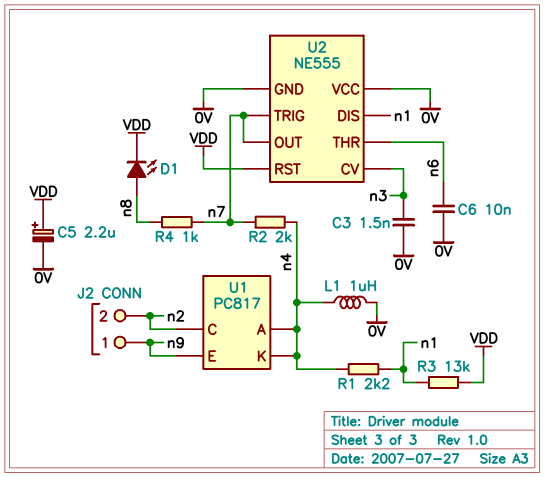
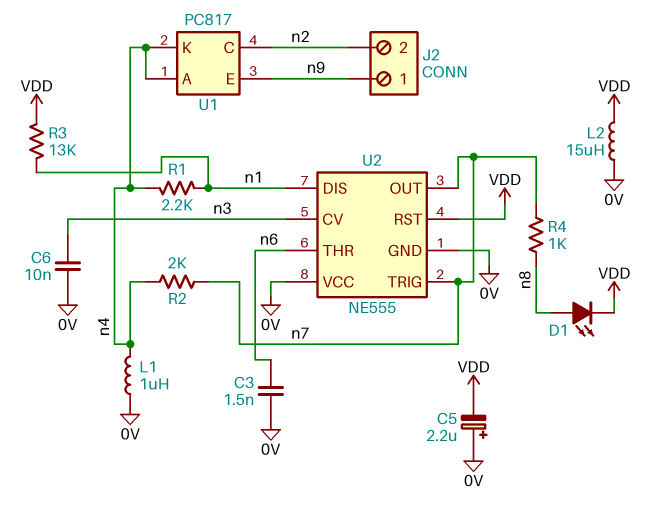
C3: 1.5nF (0V, n3) -> 1.5nF (0V, n6)
C5: 2.2uF (plus VDD, minus 0V) -> 2.2uF (plus 0V, minus VDD)
C6: 10nF (0V, n6) -> 10nF (0V, n3)
L2: none -> 15uH (0V, VDD)

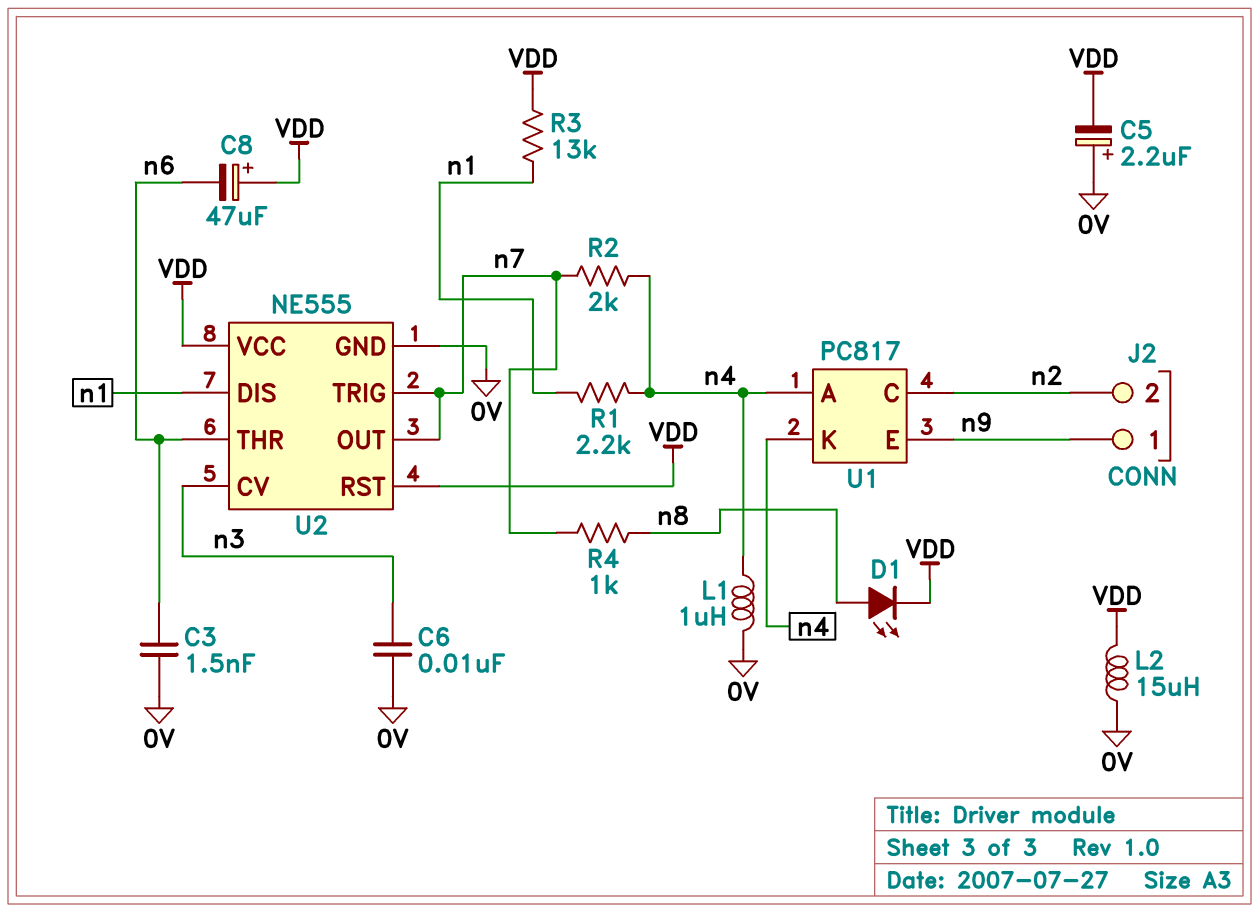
C8: none -> 47uF (plus VDD, minus n6)
U2 pin VCC: 0V -> VDD

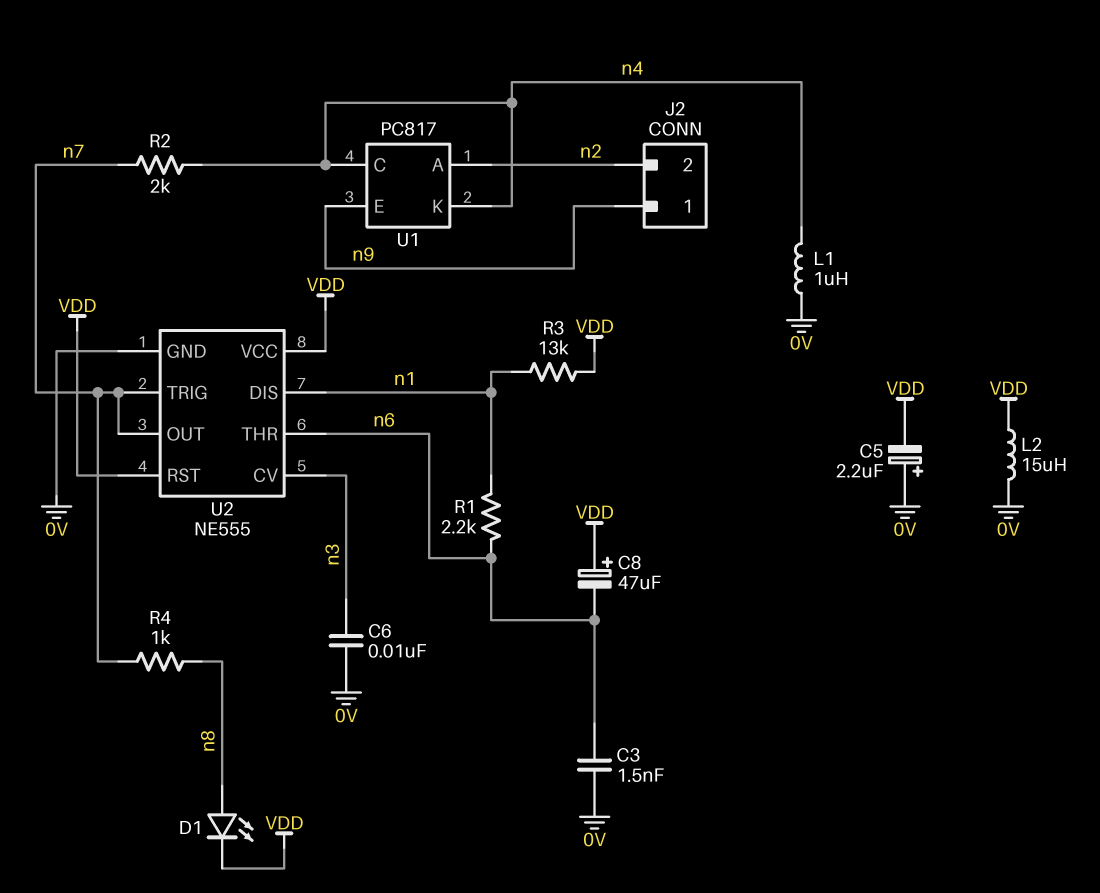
R1: 2.2k (n1, n4) -> 2.2k (n1, n6)
U1 pin A: n4 -> n2
U1 pin C: n2 -> n4

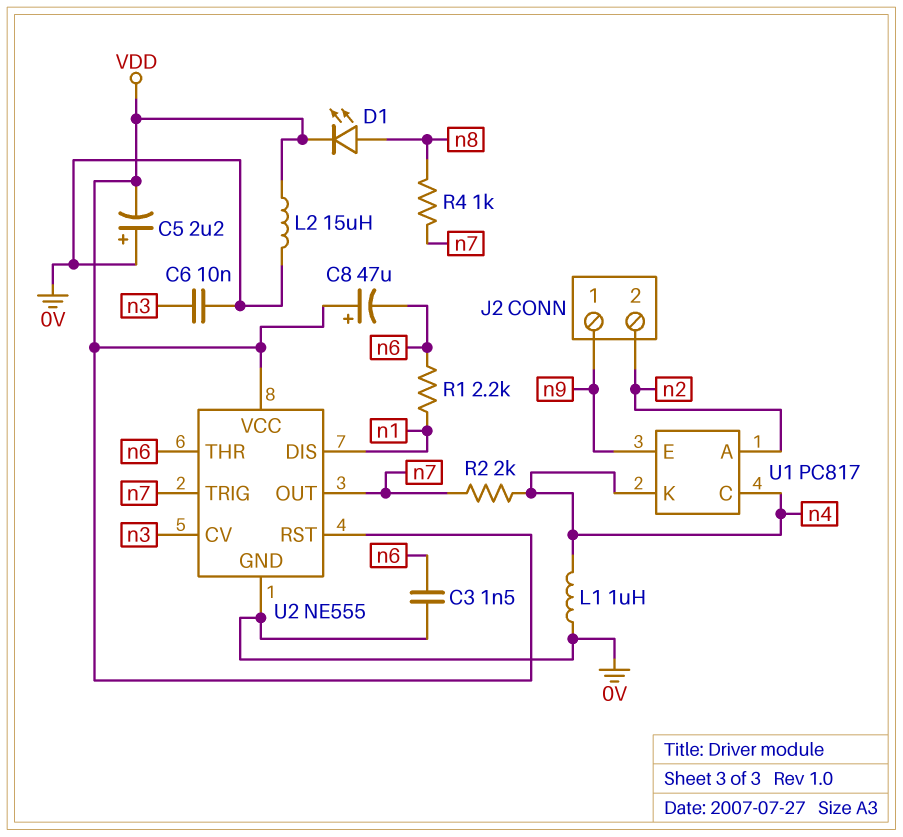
R3: 13k (VDD, n1) -> none

